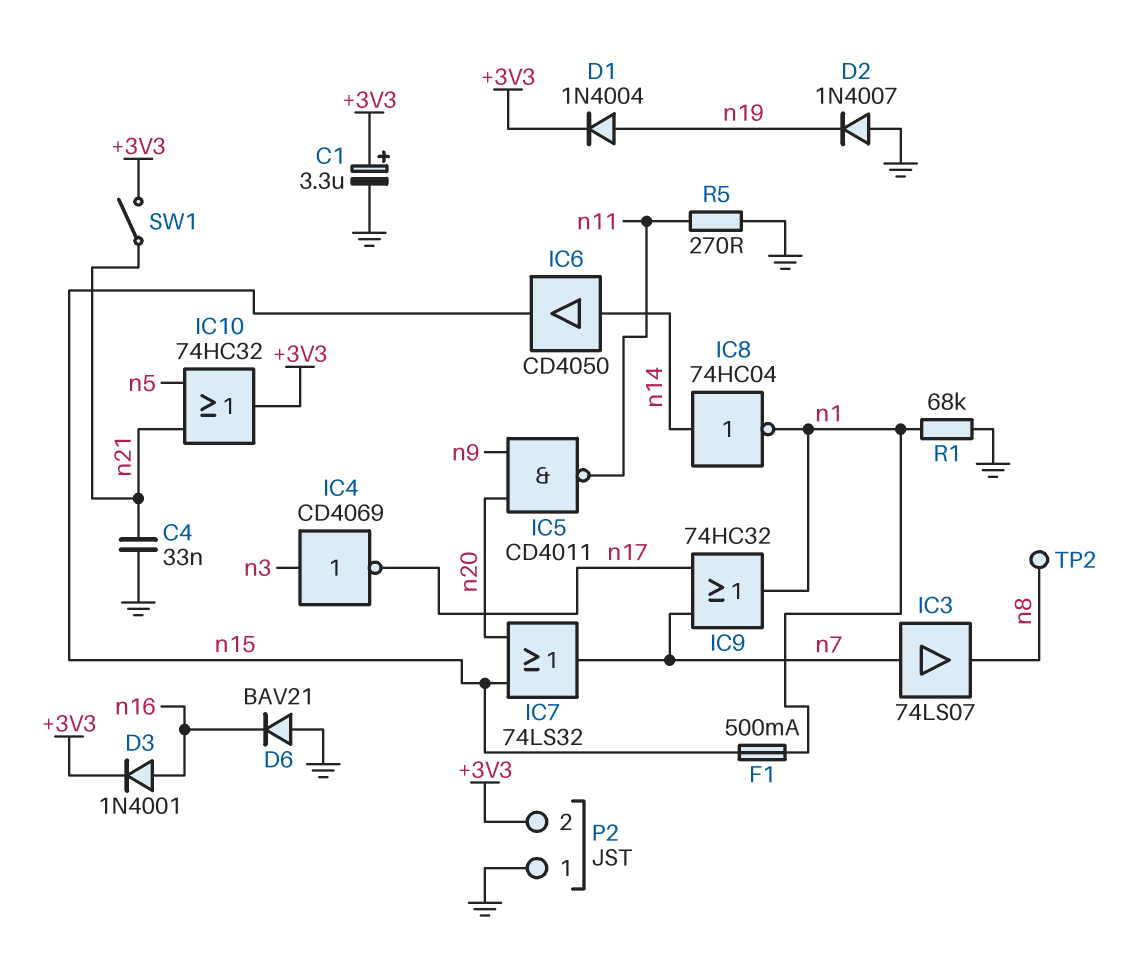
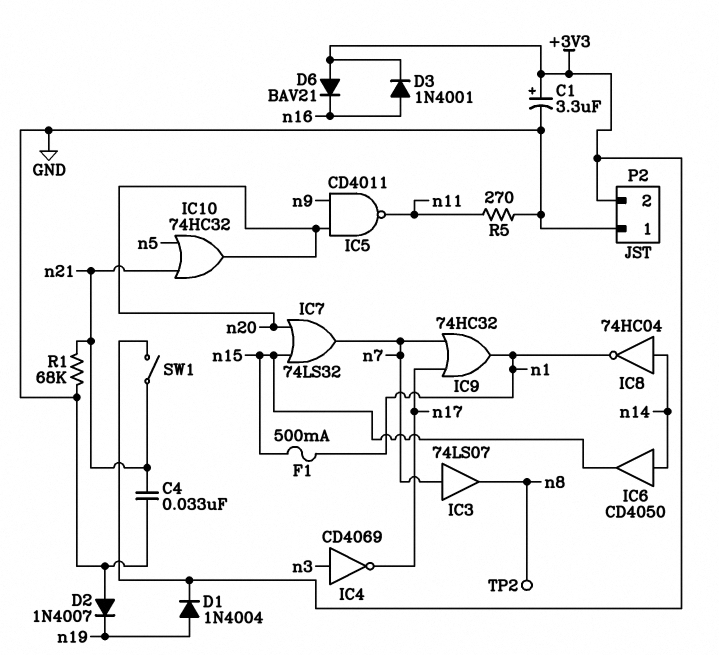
D6: diode BAV21 (A GND, K n16) -> diode BAV21 (A +3V3, K n16)
IC10: OR 74HC32 (in n5, in n21, out +3V3) -> OR 74HC32 (in n5, in n21, out n20)
R1: 68k (GND, n1) -> 68k (GND, n21)

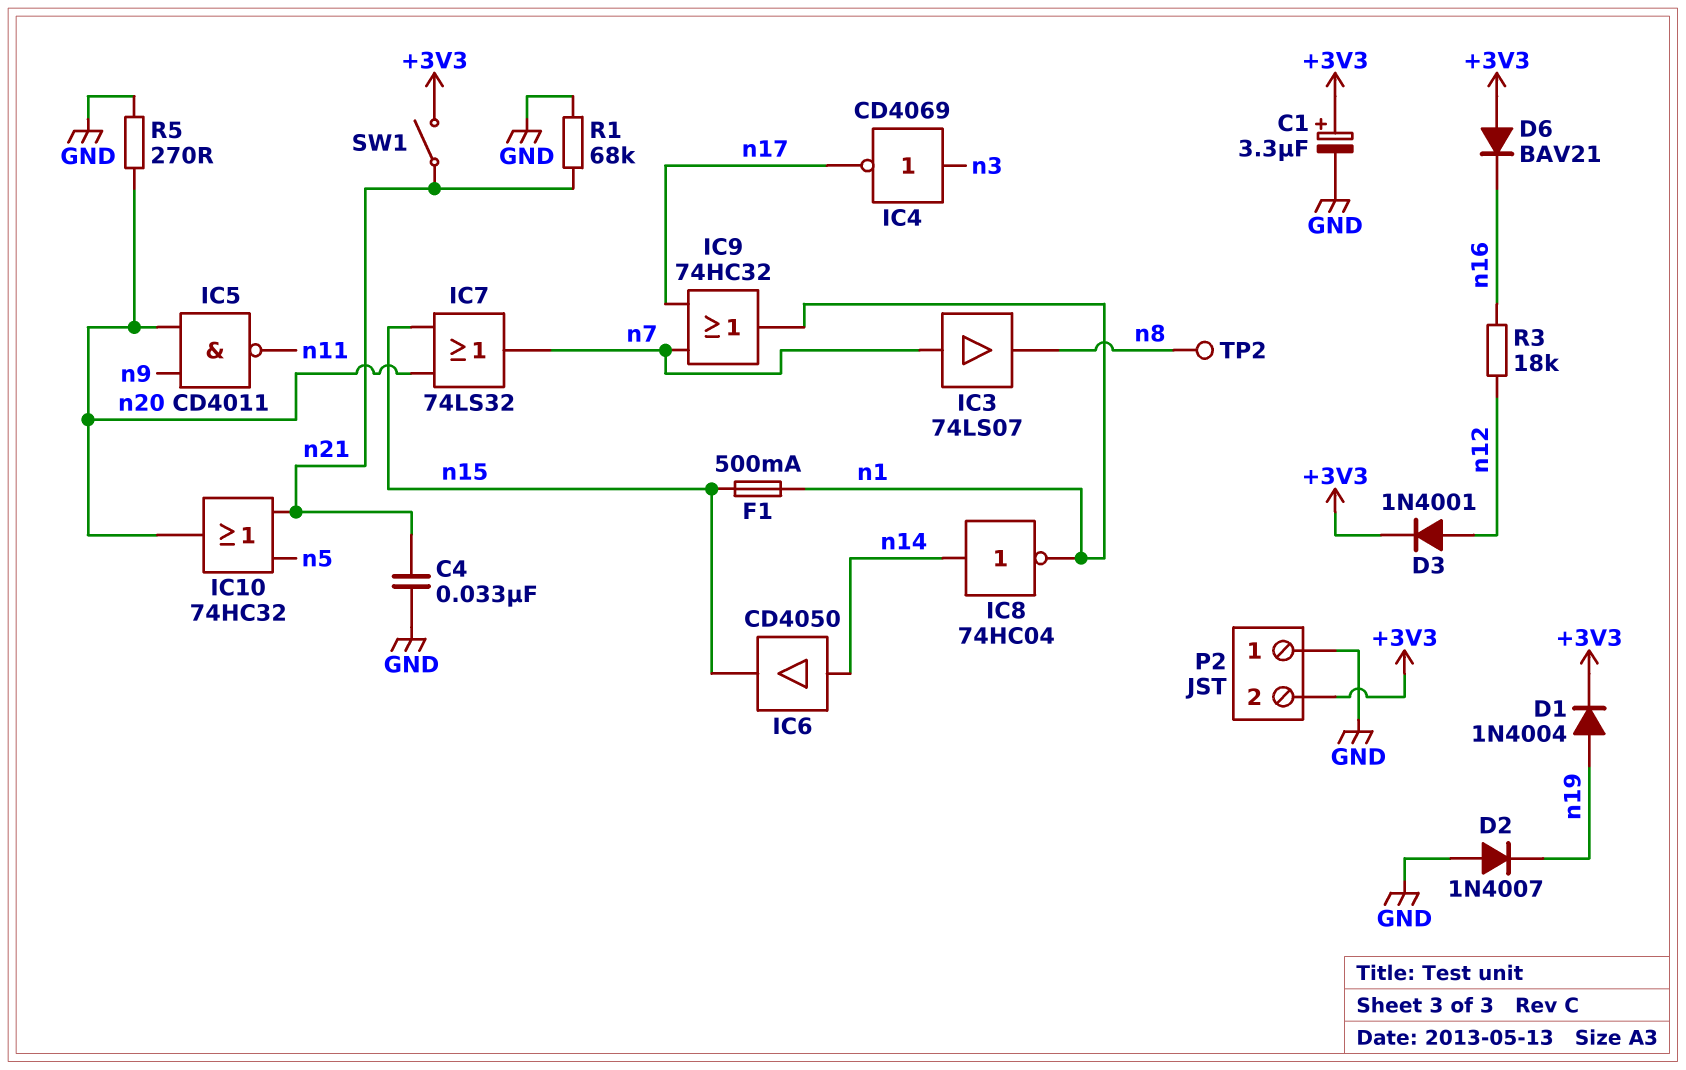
D3: diode 1N4001 (A n16, K +3V3) -> diode 1N4001 (A n12, K +3V3)
R3: none -> 18k (n12, n16)
R5: 270 (GND, n11) -> 270 (GND, n20)

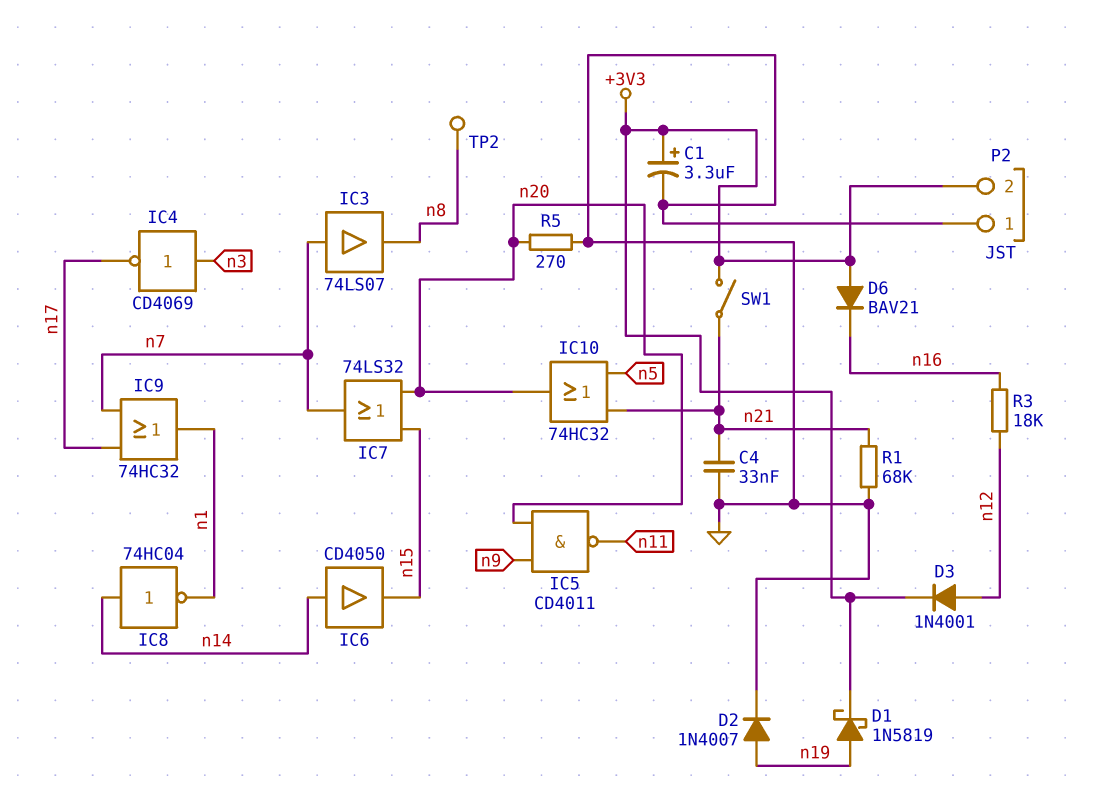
D1: diode 1N4004 (A n19, K +3V3) -> schottky 1N5819 (A n19, K +3V3)
D2: diode 1N4007 (A GND, K n19) -> diode 1N4007 (A n19, K GND)
F1: 500mA (n1, n15) -> none

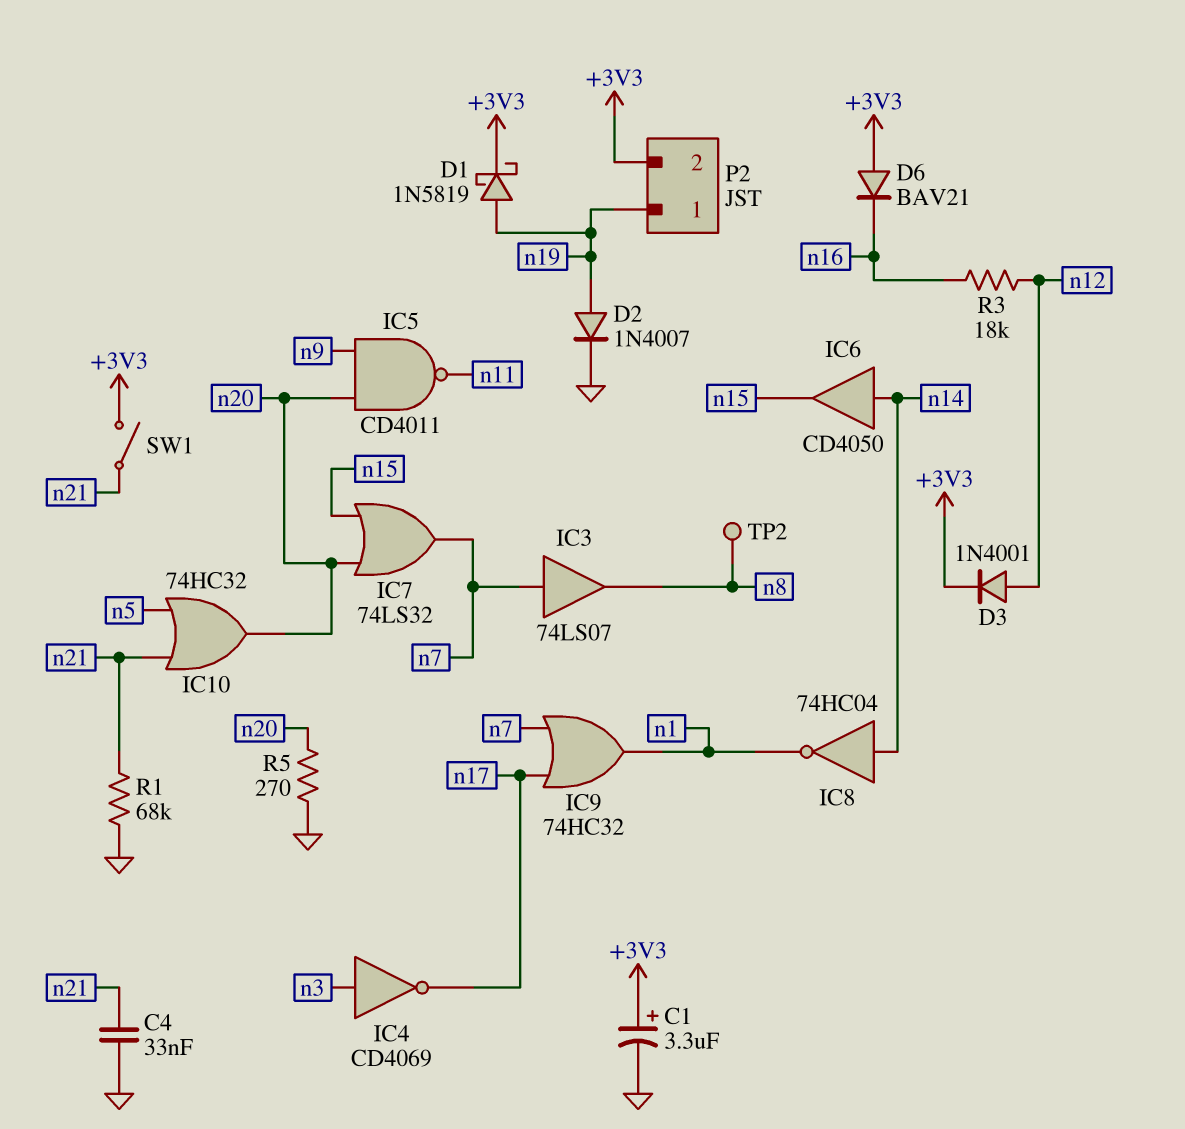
P2 pin 1: GND -> n19

